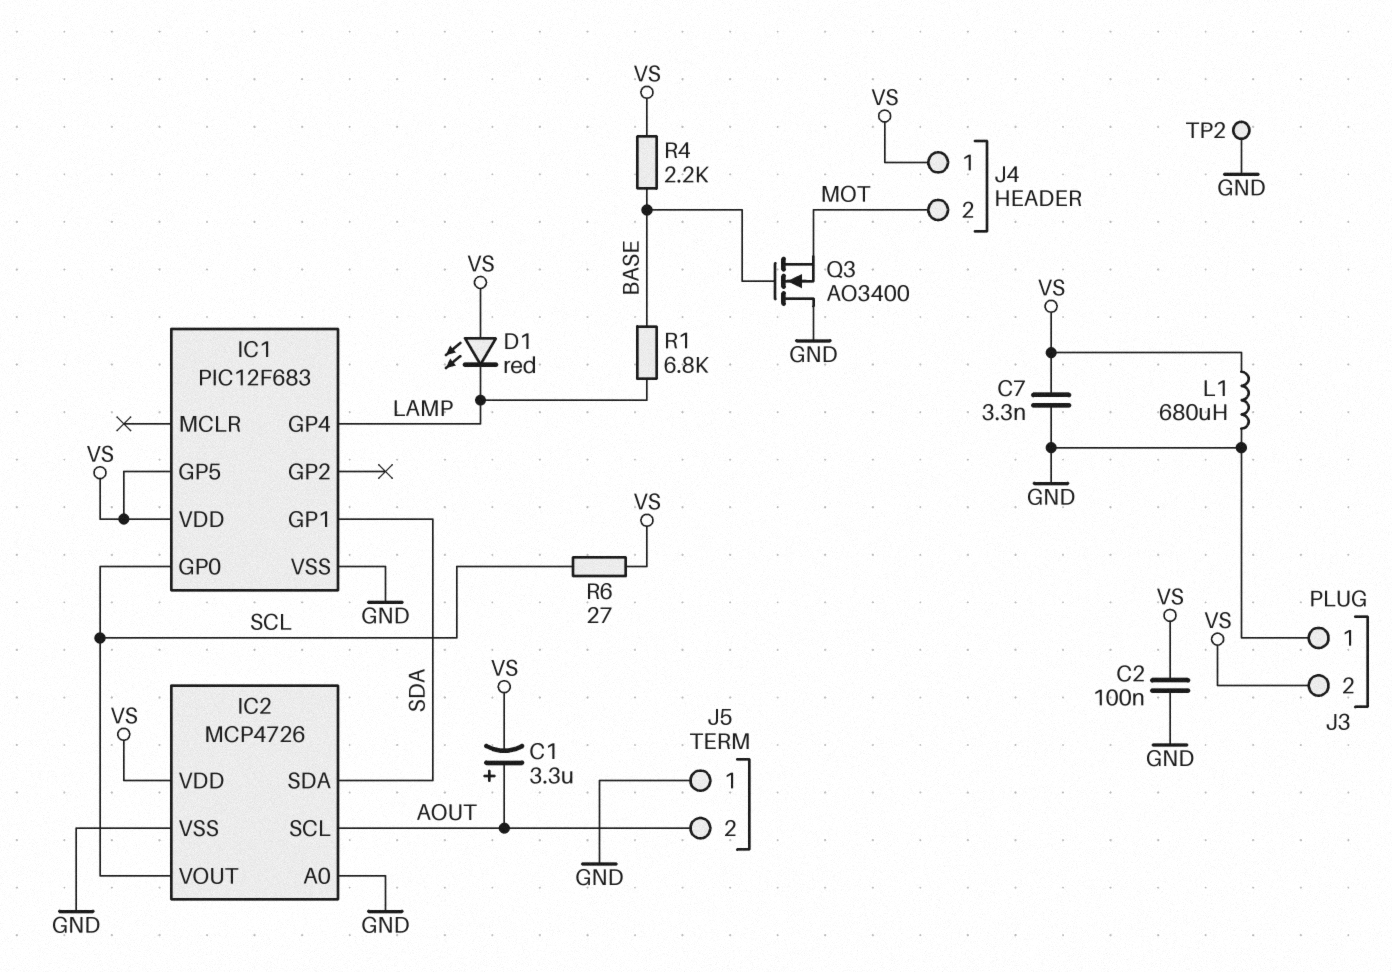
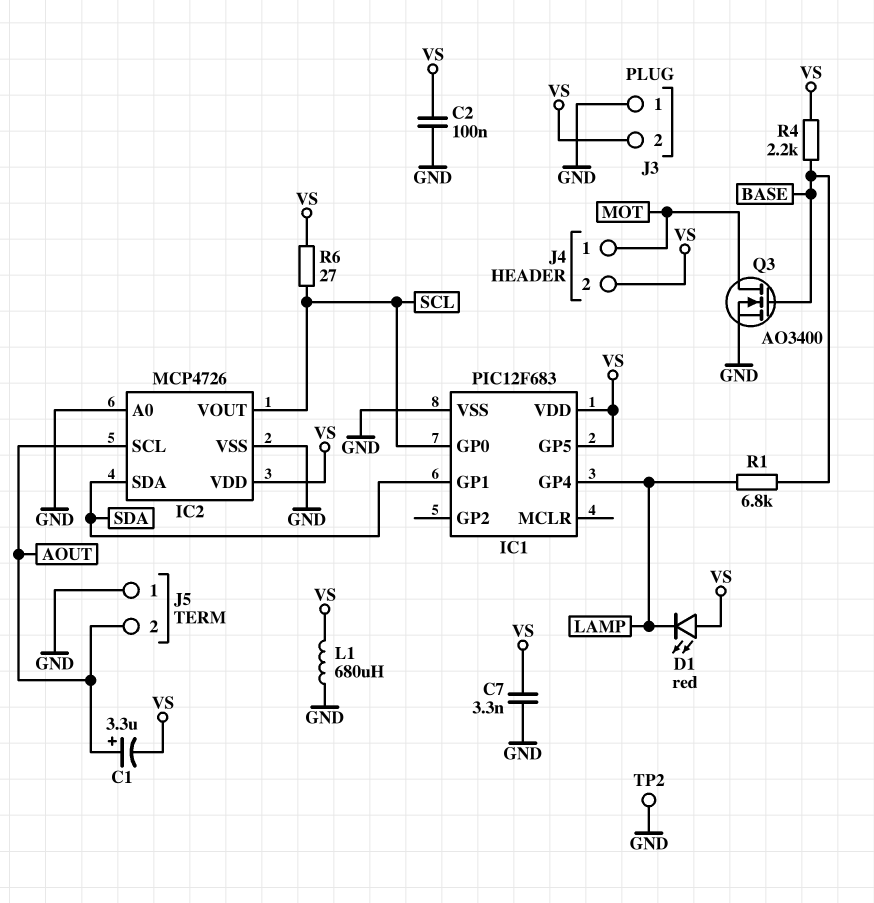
J4 pin 1: VS -> MOT
J4 pin 2: MOT -> VS
Q3: NMOS AO3400 (G BASE, D GND, S MOT) -> NMOS AO3400 (G BASE, D MOT, S GND)

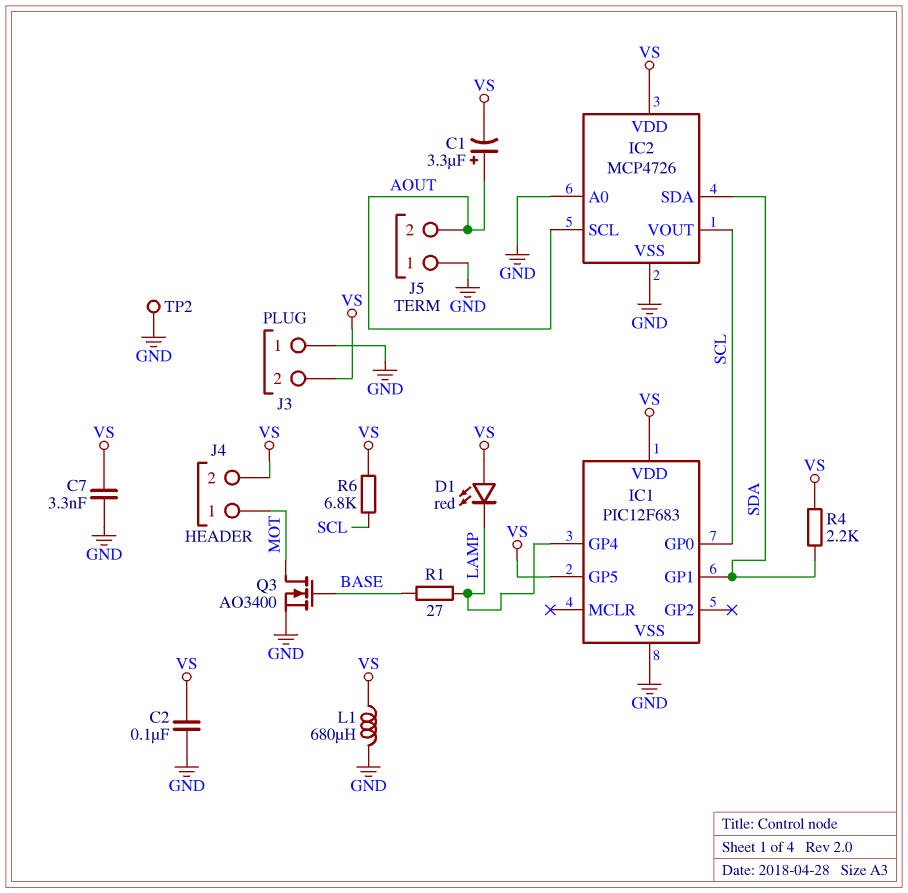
R1: 6.8k (BASE, LAMP) -> 27 (BASE, LAMP)
R4: 2.2k (BASE, VS) -> 2.2k (SDA, VS)
R6: 27 (SCL, VS) -> 6.8k (SCL, VS)

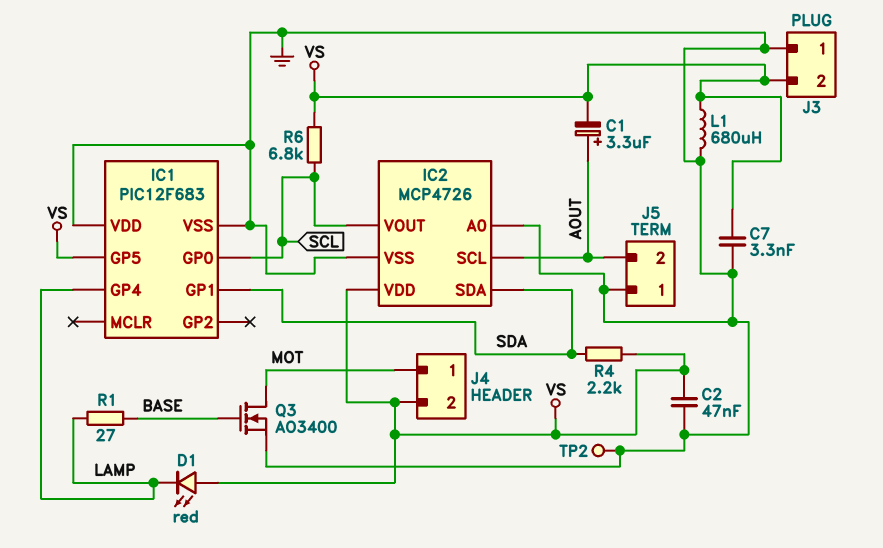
C2: 100nF (GND, VS) -> 47nF (GND, VS)
IC1 pin VDD: VS -> GND

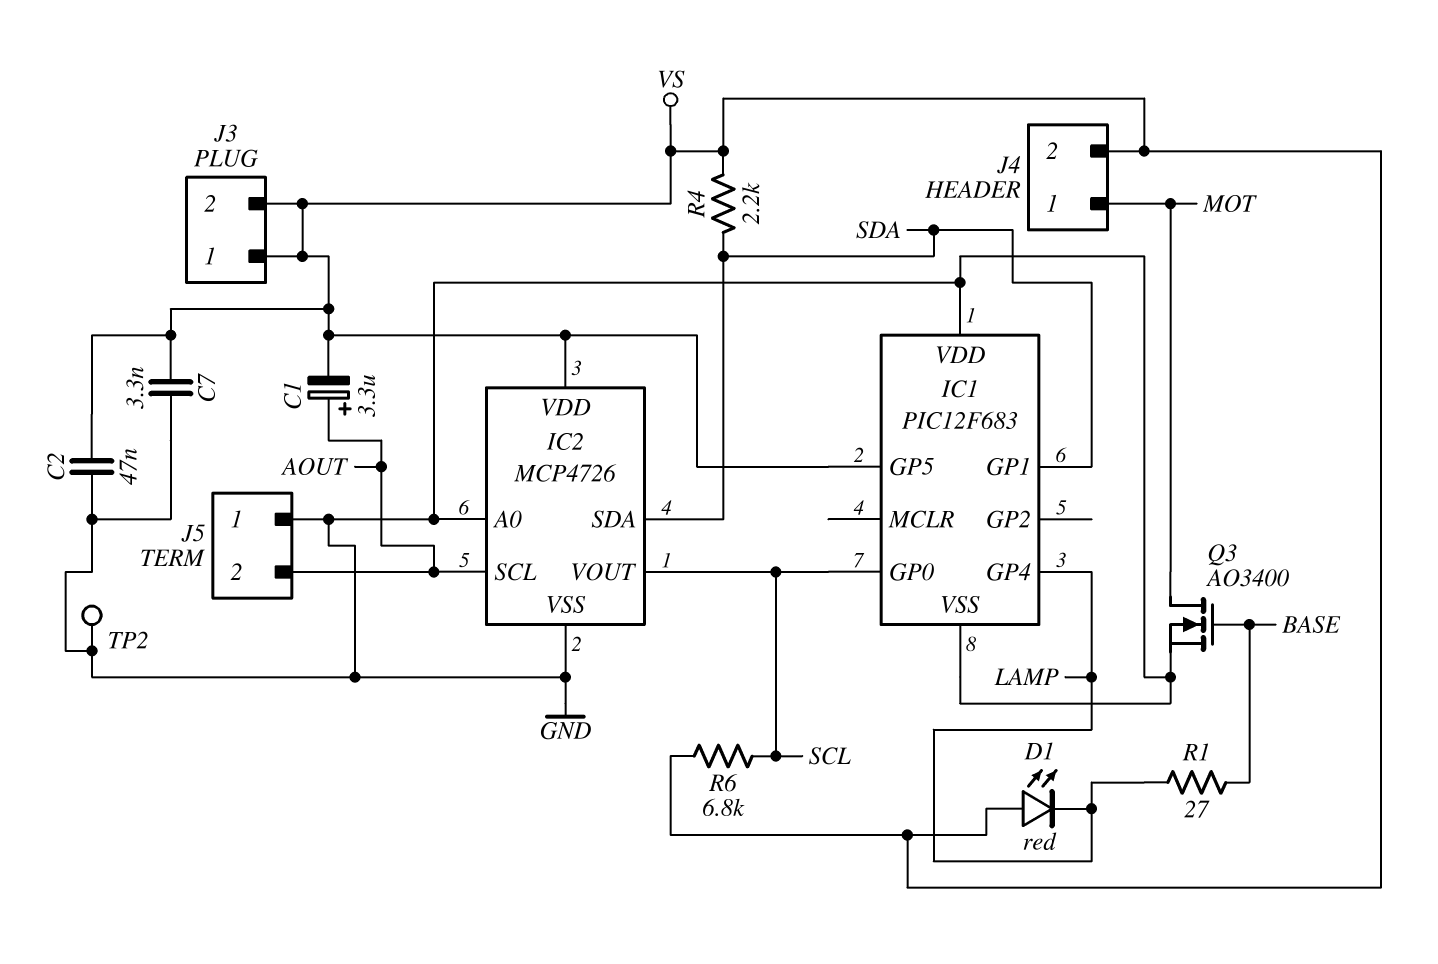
J3 pin 1: GND -> VS
L1: 680uH (GND, VS) -> none

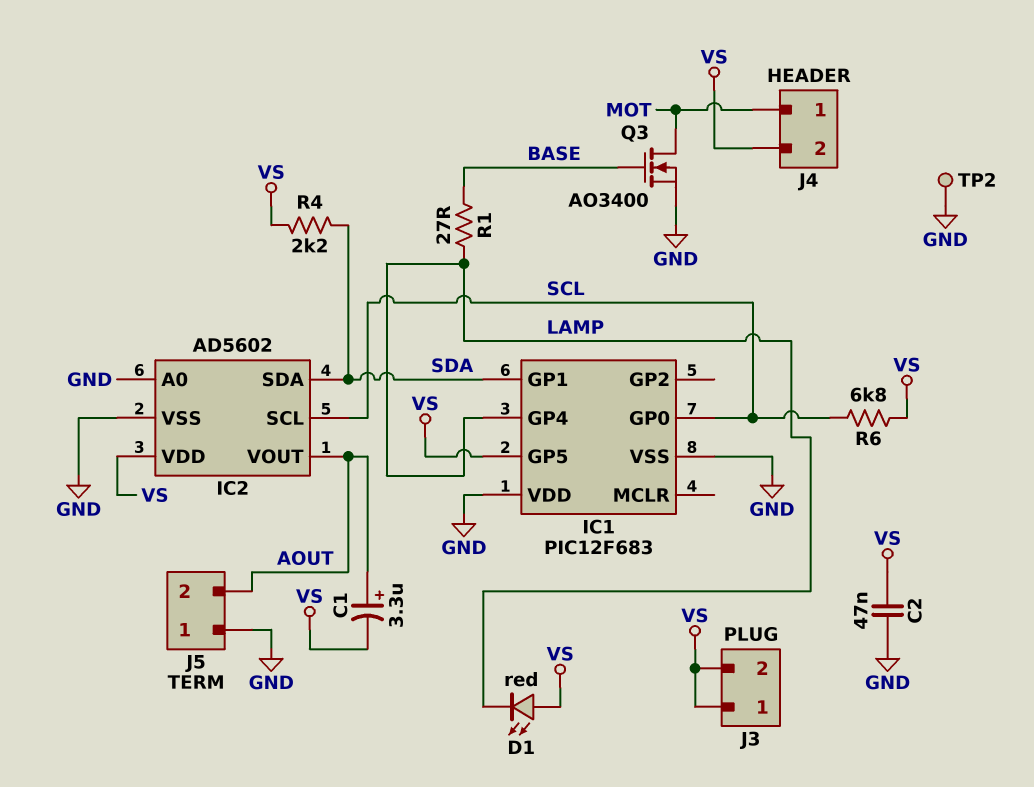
C7: 3.3nF (GND, VS) -> none
IC2: MCP4726 -> AD5602
IC2 pin SCL: AOUT -> SCL
IC2 pin VOUT: SCL -> AOUT

